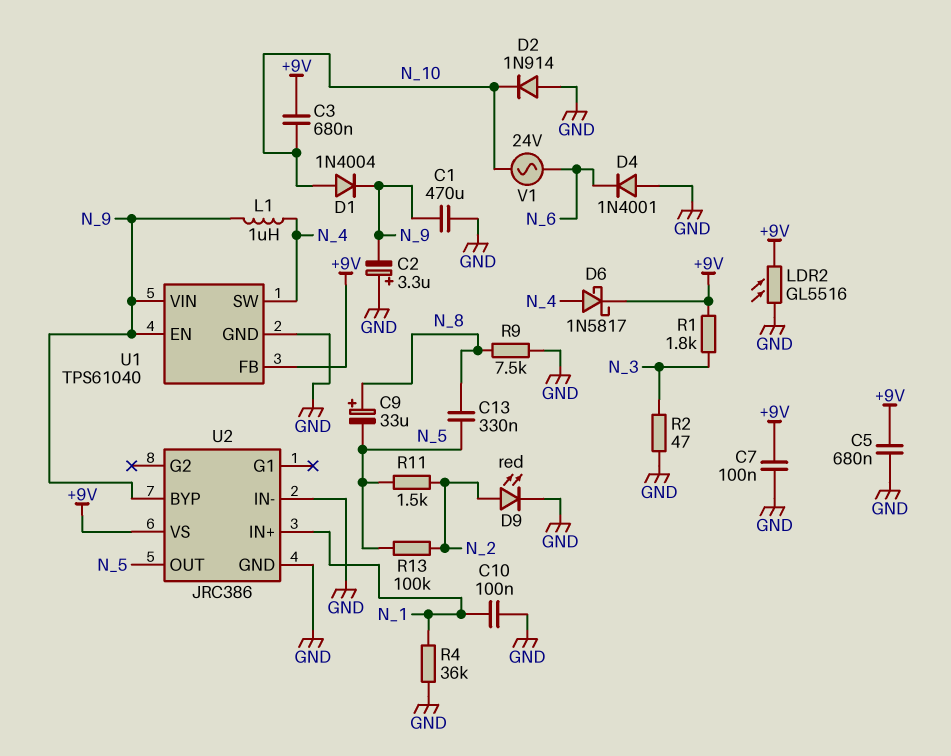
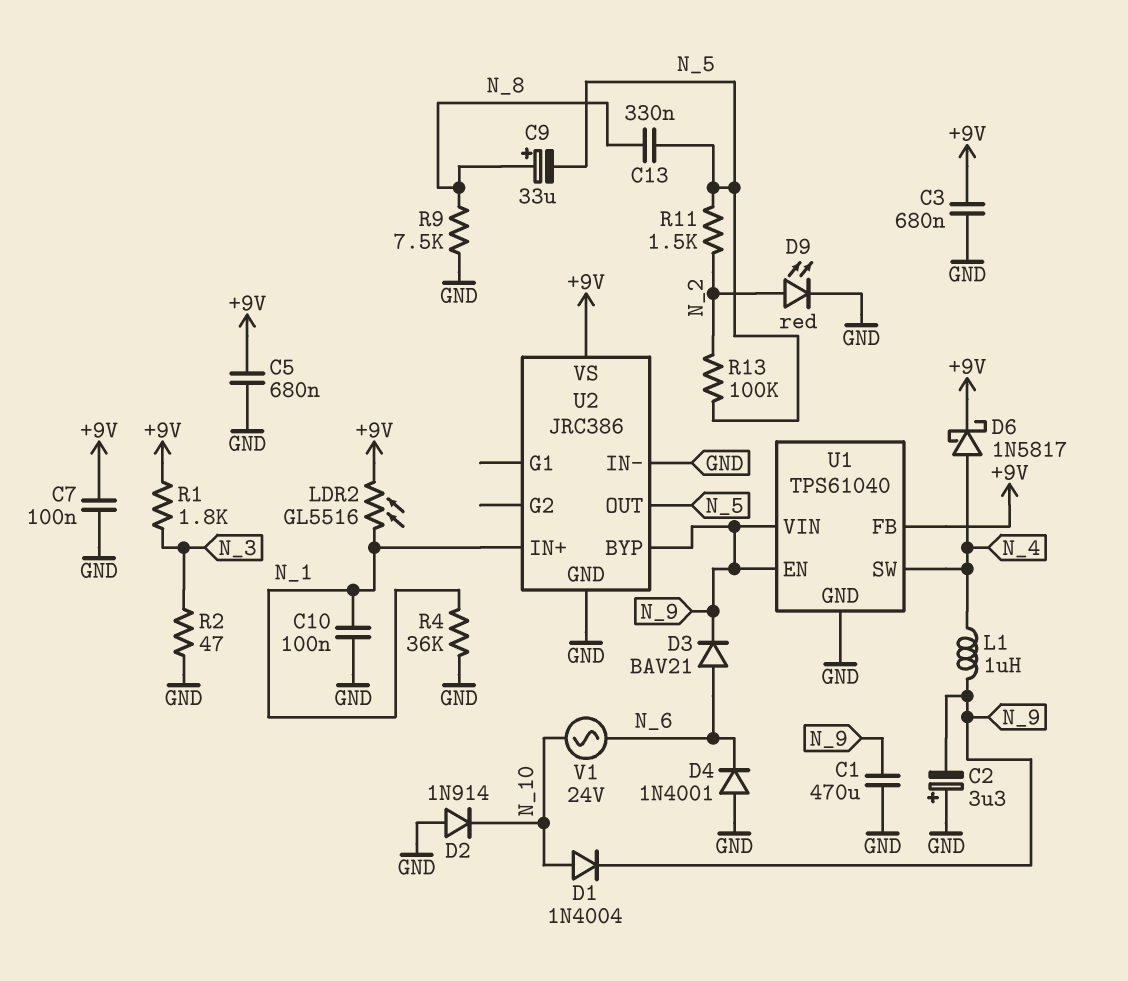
C3: 680nF (+9V, N_10) -> 680nF (+9V, GND)
D3: none -> diode BAV21 (A N_6, K N_9)
LDR2: GL5516 (+9V, GND) -> GL5516 (+9V, N_1)

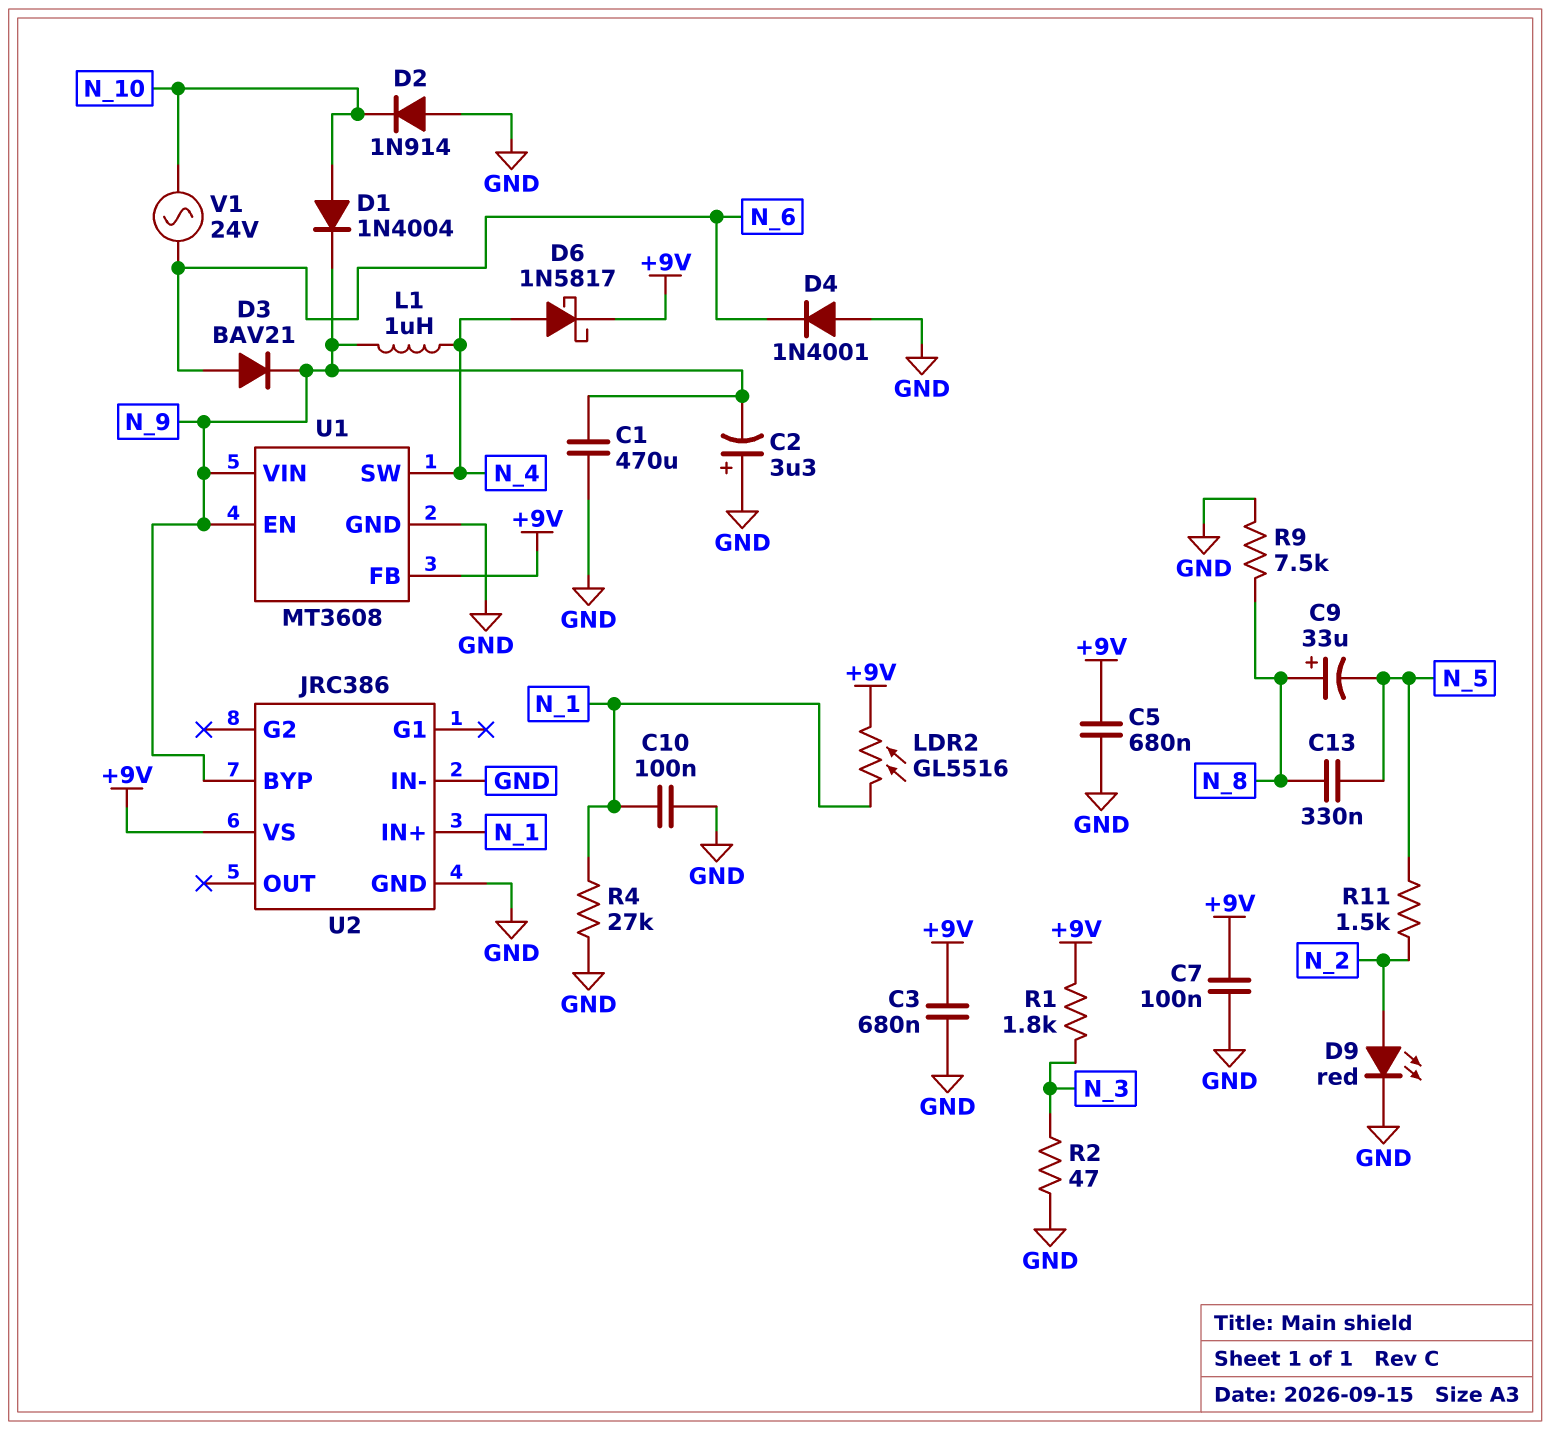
R4: 36k (GND, N_1) -> 27k (GND, N_1)
R13: 100k (N_2, N_5) -> none
U1: TPS61040 -> MT3608
U2 pin OUT: N_5 -> none

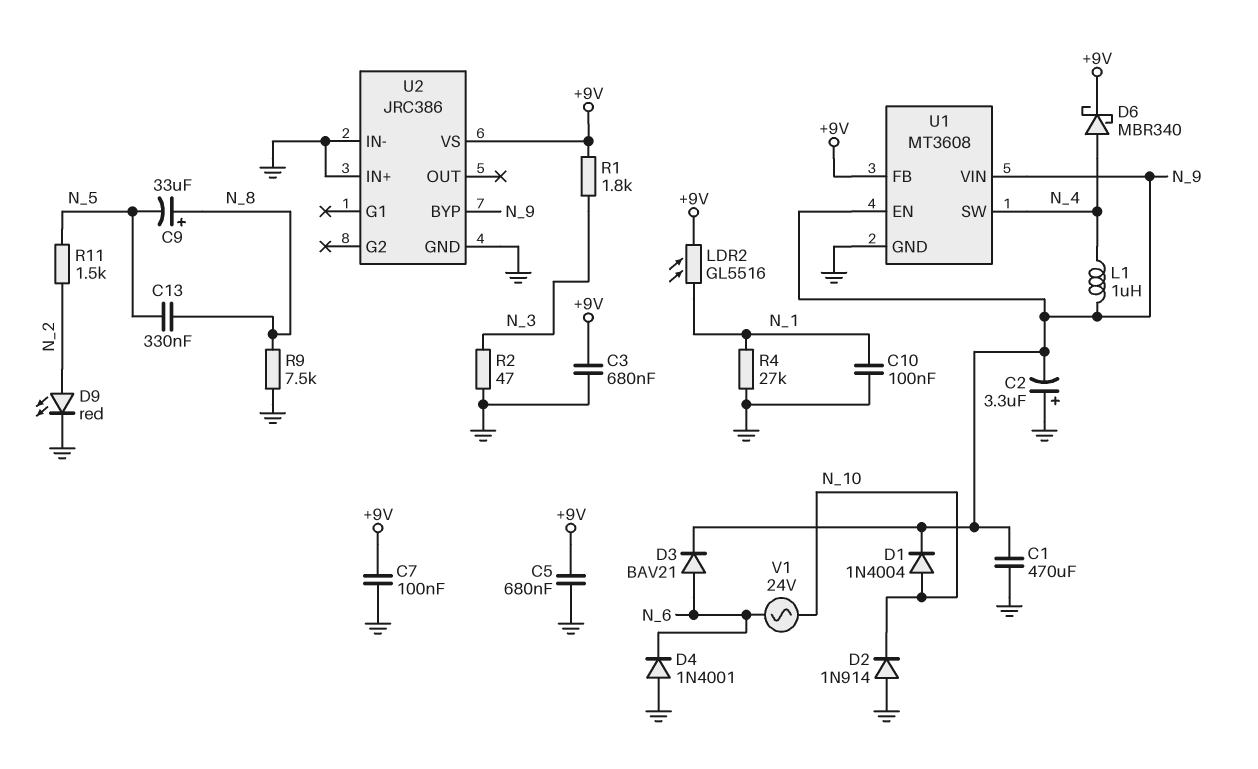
D6: schottky 1N5817 (A N_4, K +9V) -> schottky MBR340 (A N_4, K +9V)
U2 pin IN+: N_1 -> GND

